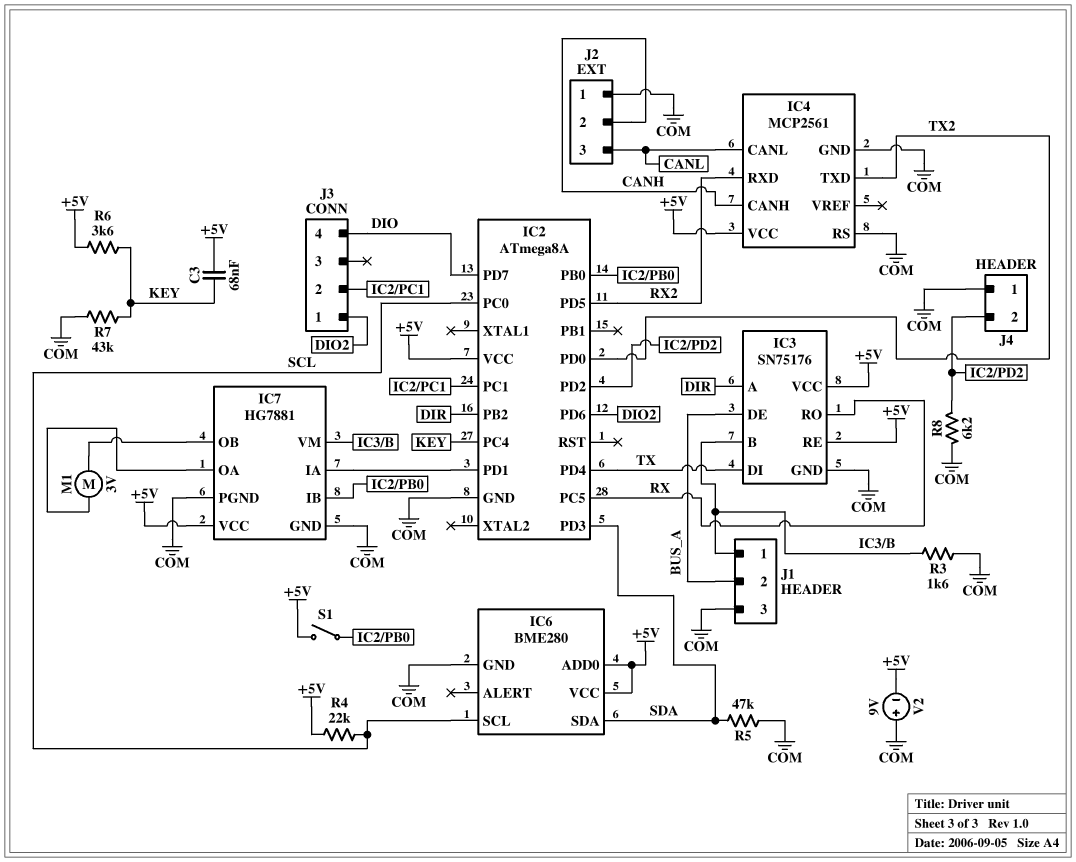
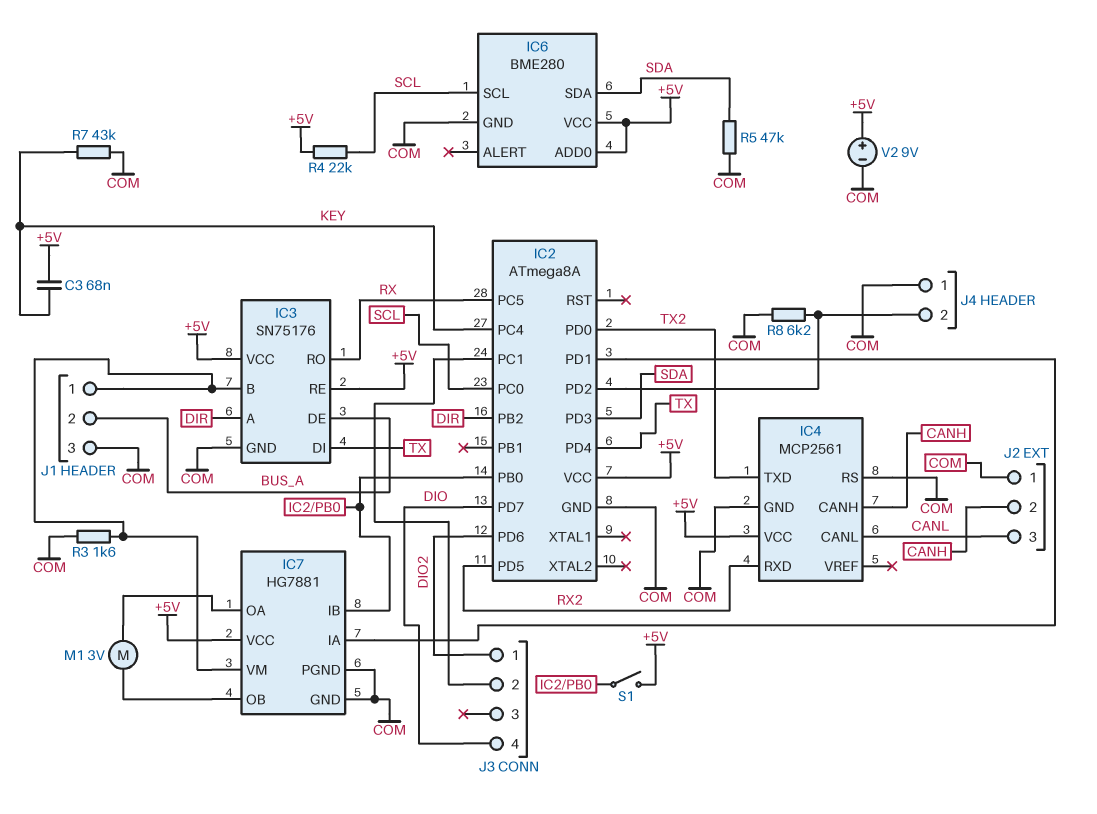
R6: 3.6k (+5V, KEY) -> none
V2: 9V (plus COM, minus +5V) -> 9V (plus +5V, minus COM)

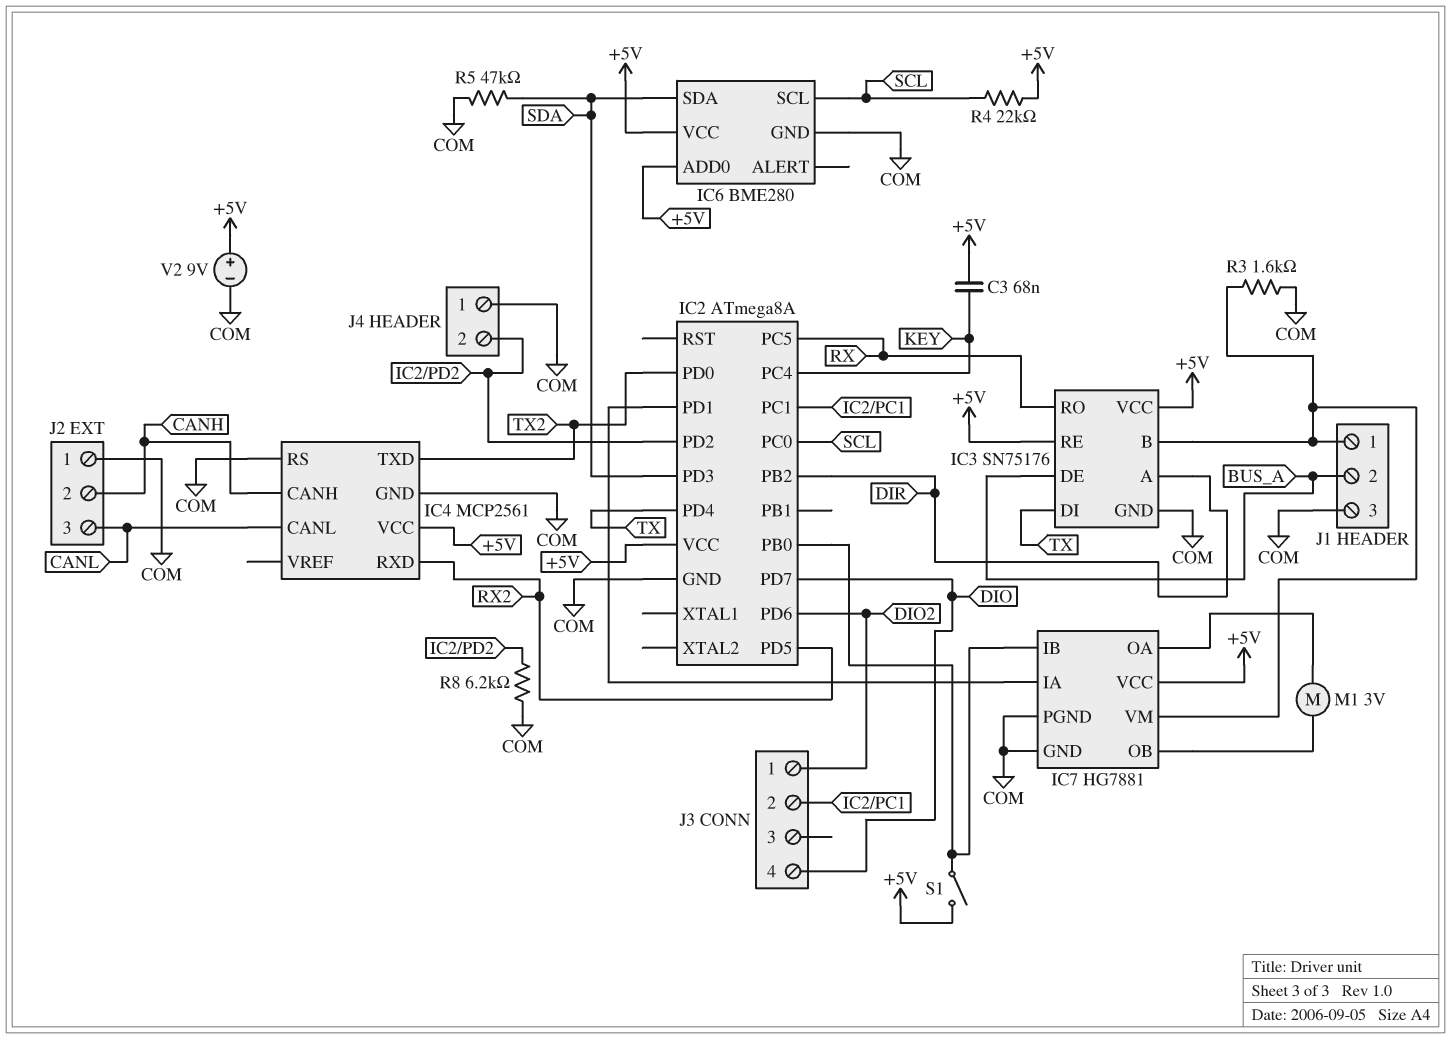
R7: 43k (COM, KEY) -> none

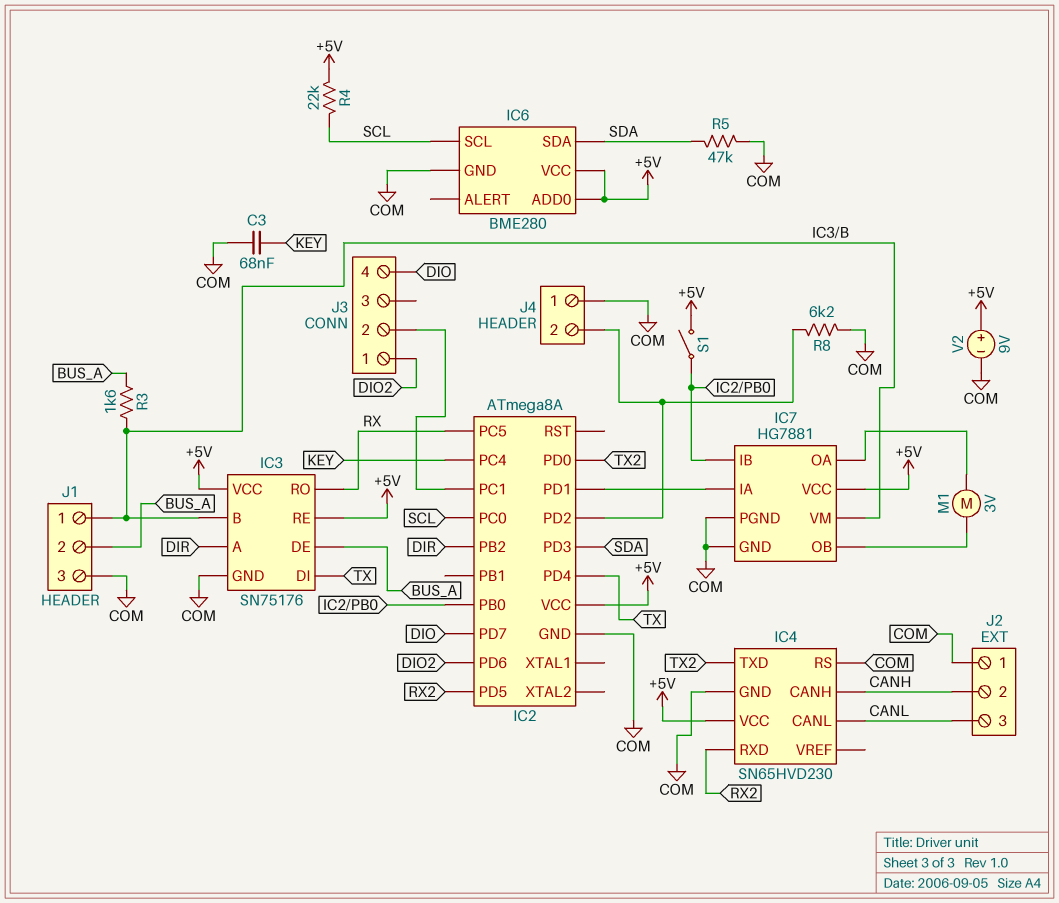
C3: 68nF (+5V, KEY) -> 68nF (COM, KEY)
IC4: MCP2561 -> SN65HVD230
R3: 1.6k (COM, IC3/B) -> 1.6k (BUS_A, IC3/B)

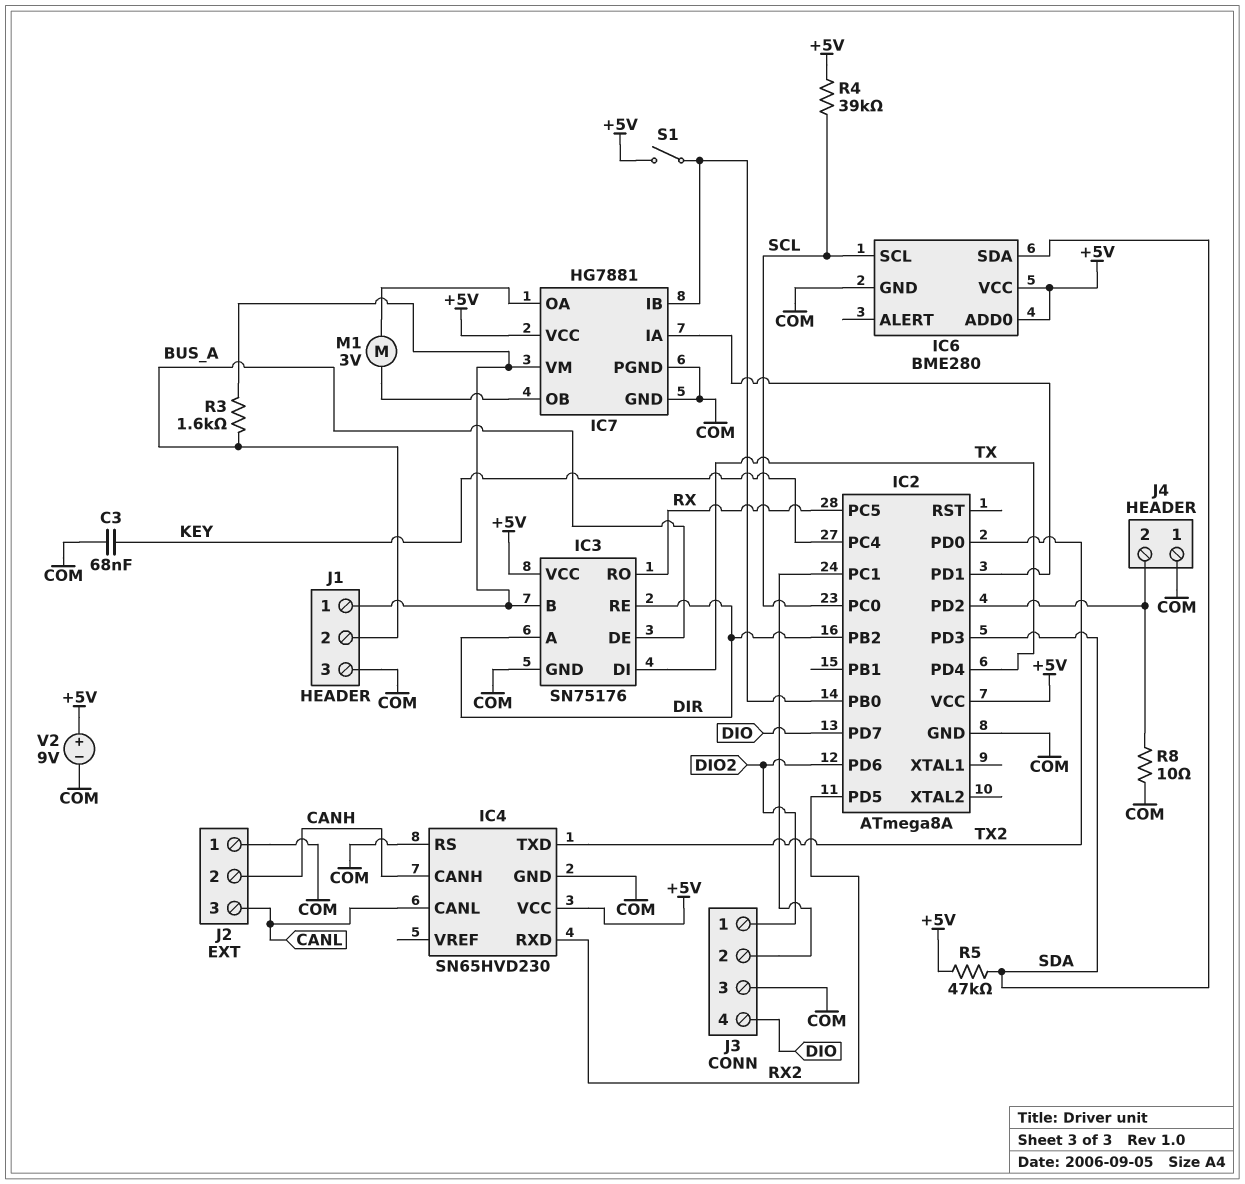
IC3 pin RE: +5V -> DIR
J3 pin 3: none -> COM
R4: 22k (+5V, SCL) -> 39k (+5V, SCL)
R5: 47k (COM, SDA) -> 47k (+5V, SDA)
R8: 6.2k (COM, IC2/PD2) -> 10 (COM, IC2/PD2)

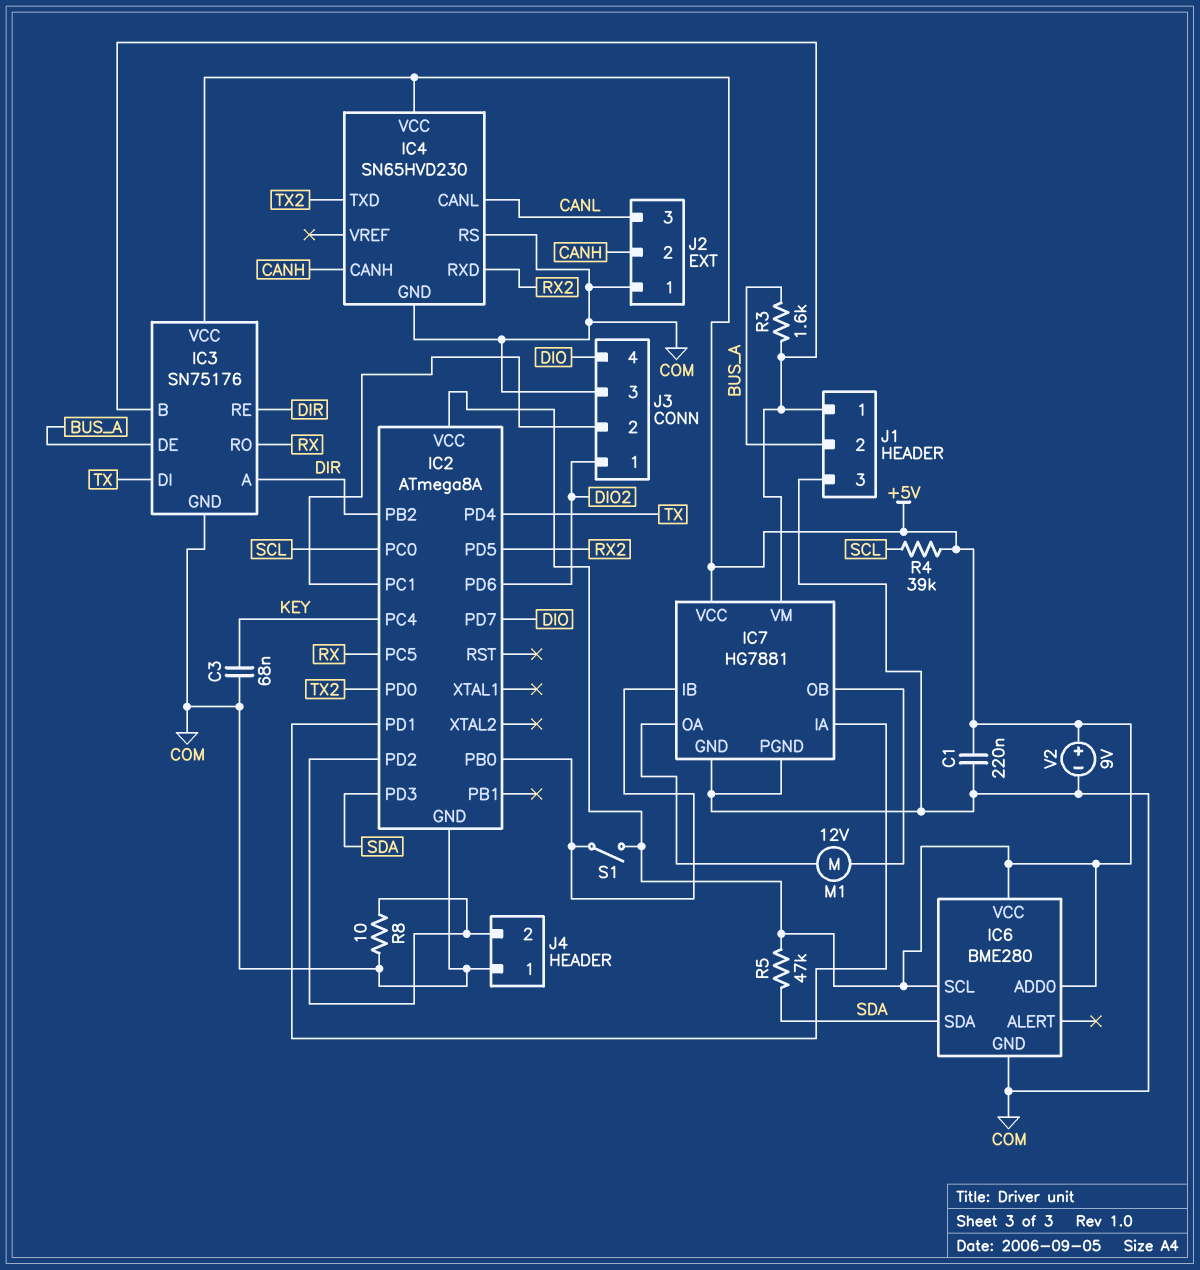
C1: none -> 220nF (+5V, COM)
IC6 pin SCL: SCL -> +5V
M1: motor 3V (IC7/OA, IC7/OB) -> motor 12V (IC7/OA, IC7/OB)

